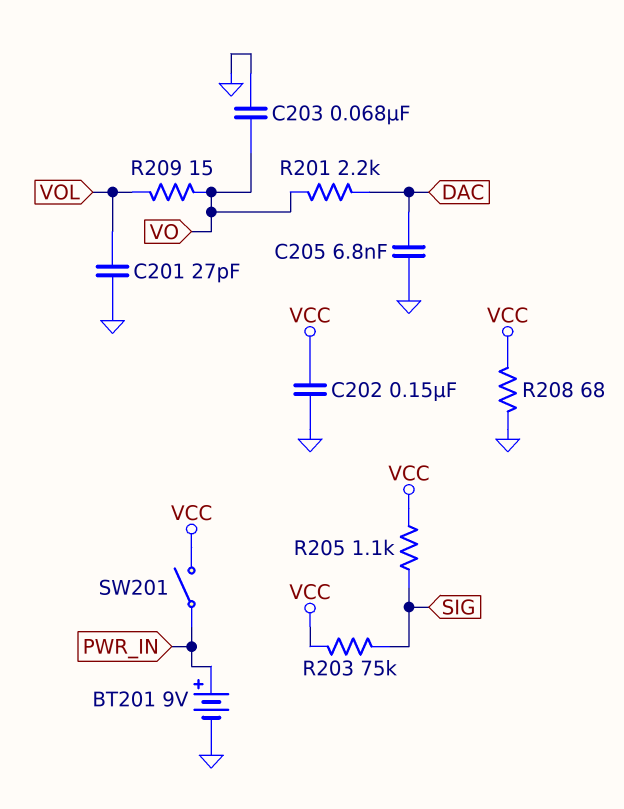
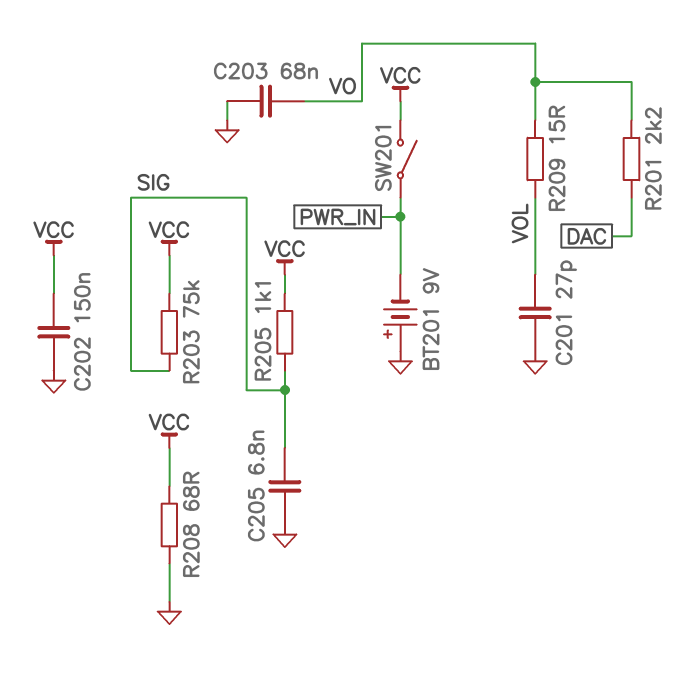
BT201: 9V (plus PWR_IN, minus GND) -> 9V (plus GND, minus PWR_IN)
C205: 6.8nF (DAC, GND) -> 6.8nF (GND, SIG)

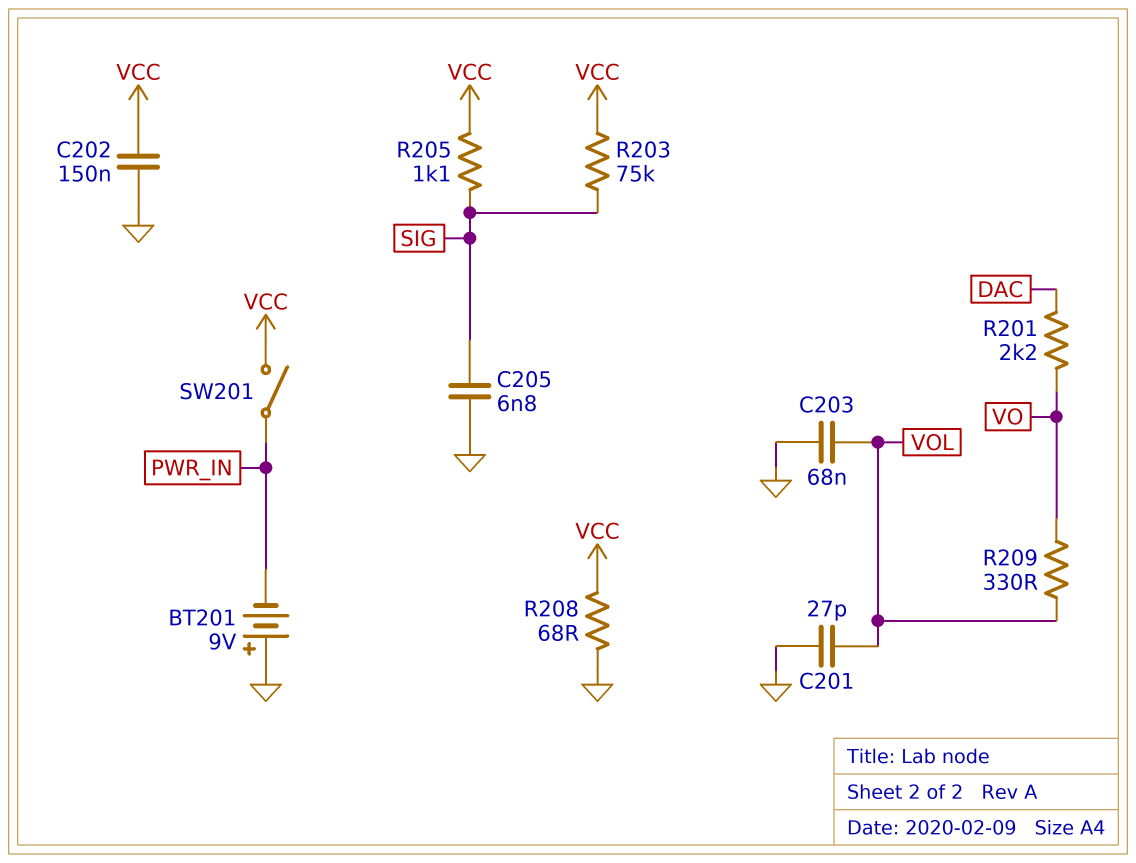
C203: 68nF (GND, VO) -> 68nF (GND, VOL)
R209: 15 (VO, VOL) -> 330 (VO, VOL)

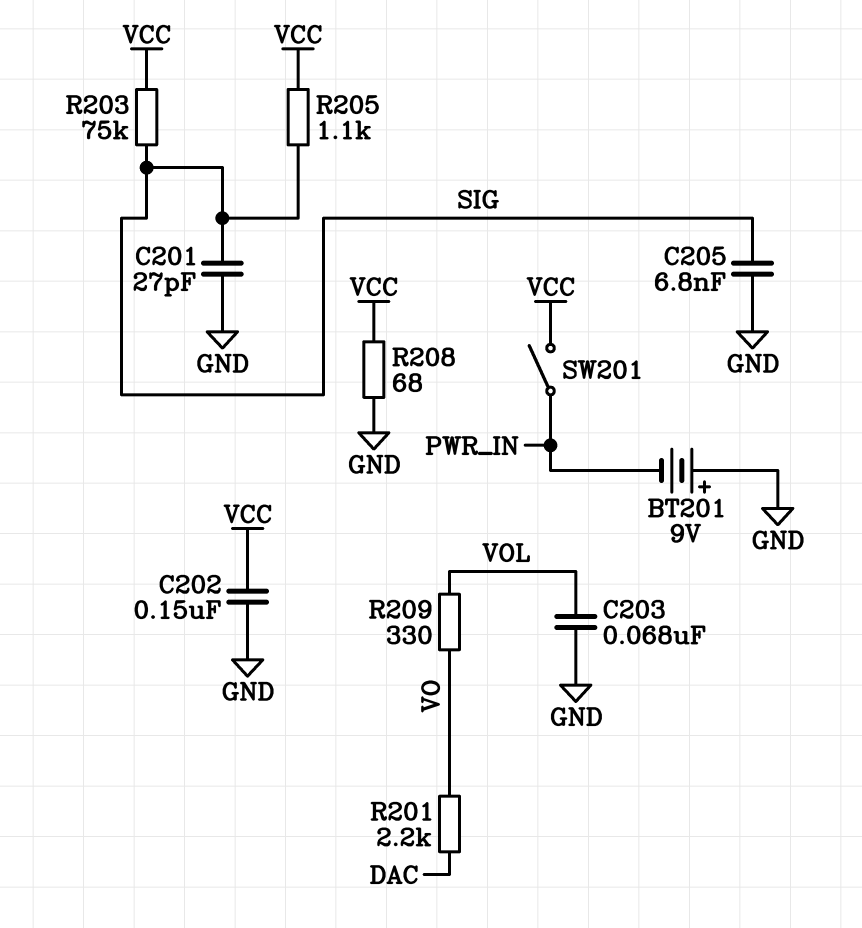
C201: 27pF (GND, VOL) -> 27pF (GND, SIG)

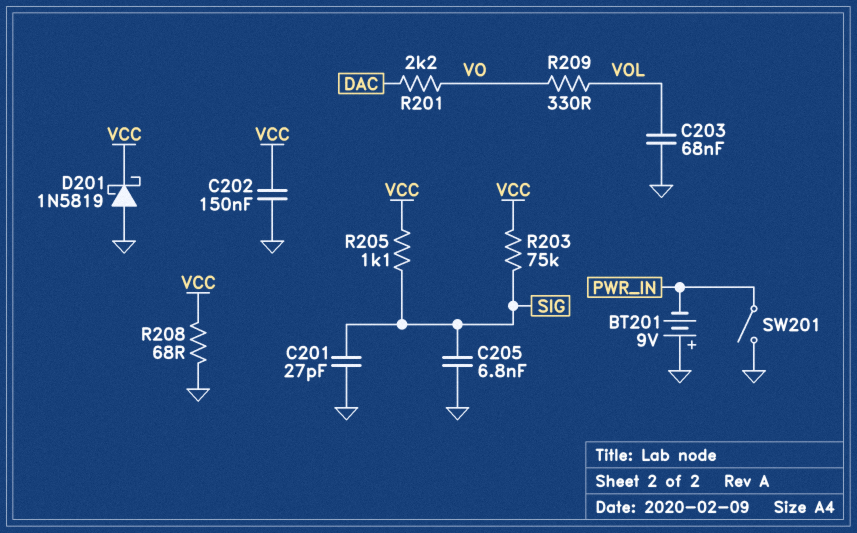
D201: none -> schottky 1N5819 (A GND, K VCC)
SW201: switch (PWR_IN, VCC) -> switch (GND, PWR_IN)

